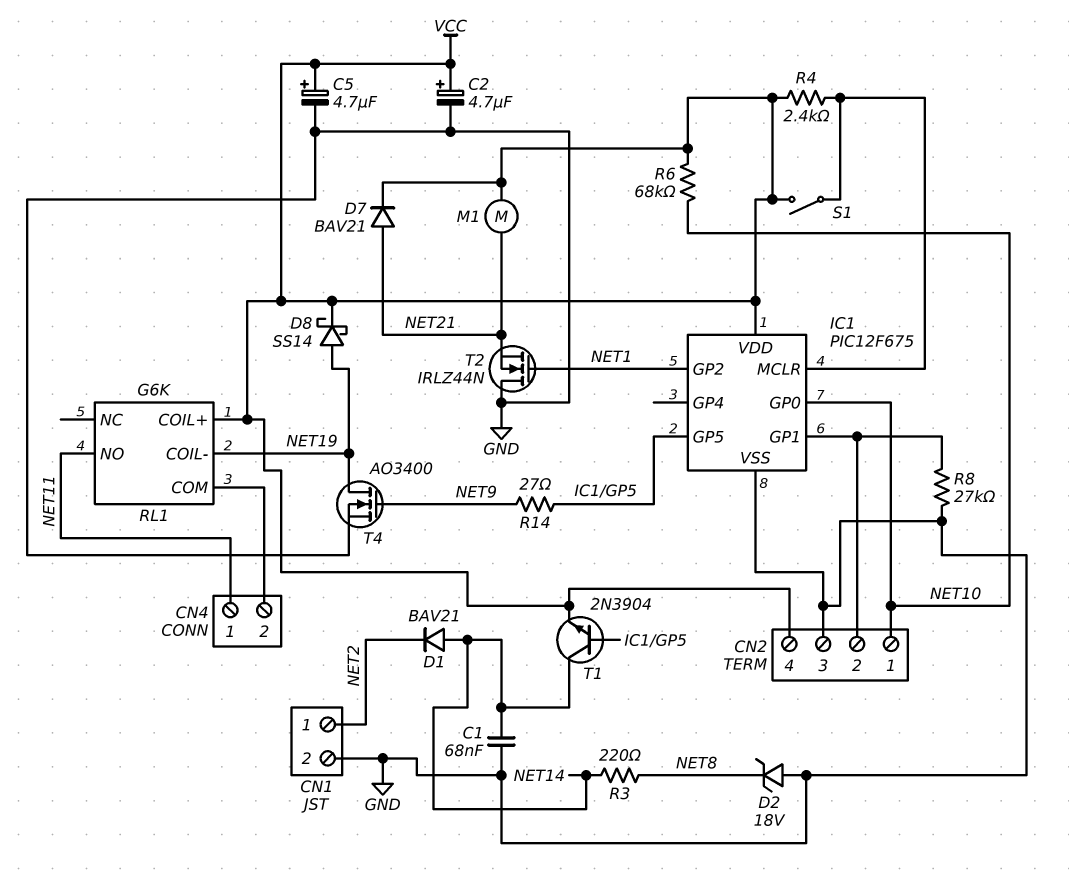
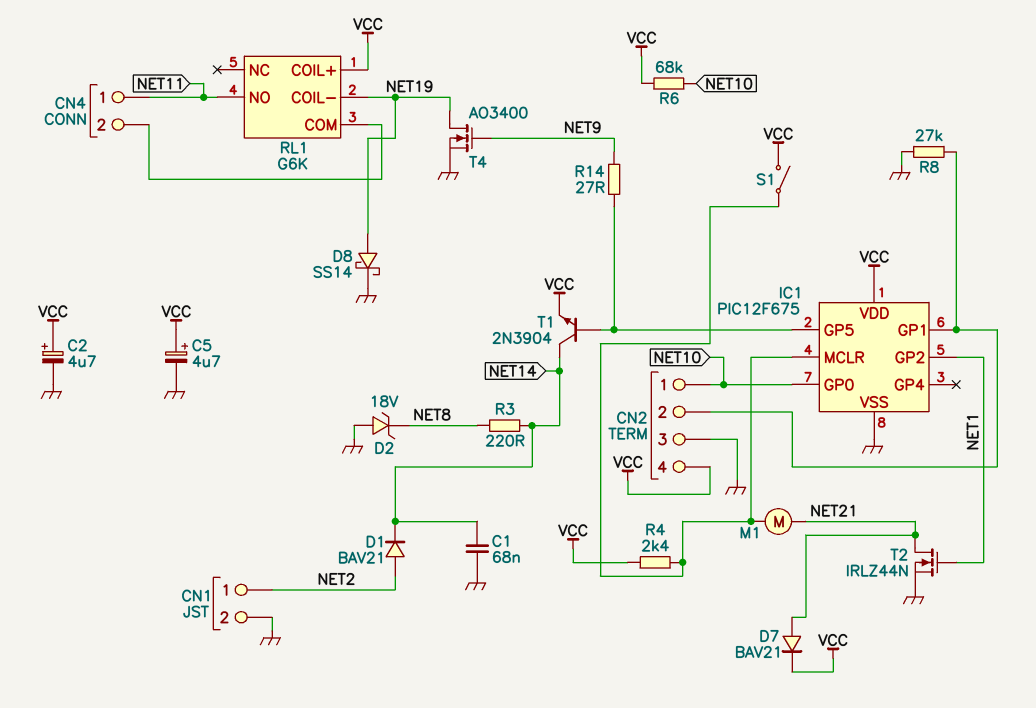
D1: diode BAV21 (A NET14, K NET2) -> diode BAV21 (A NET2, K NET14)
D8: schottky SS14 (A NET19, K VCC) -> schottky SS14 (A NET19, K GND)
M1: motor (NET21, VCC) -> motor (IC1/MCLR, NET21)
T2: NMOS IRLZ44N (G NET1, D GND, S NET21) -> NMOS IRLZ44N (G NET1, D NET21, S GND)

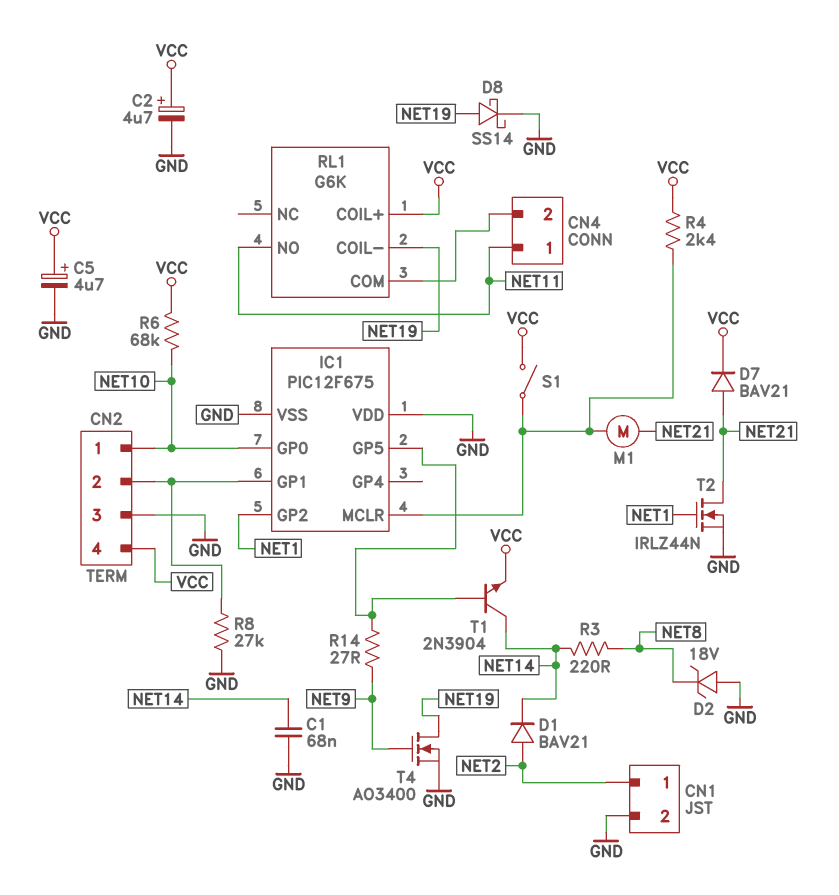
IC1 pin VDD: VCC -> GND

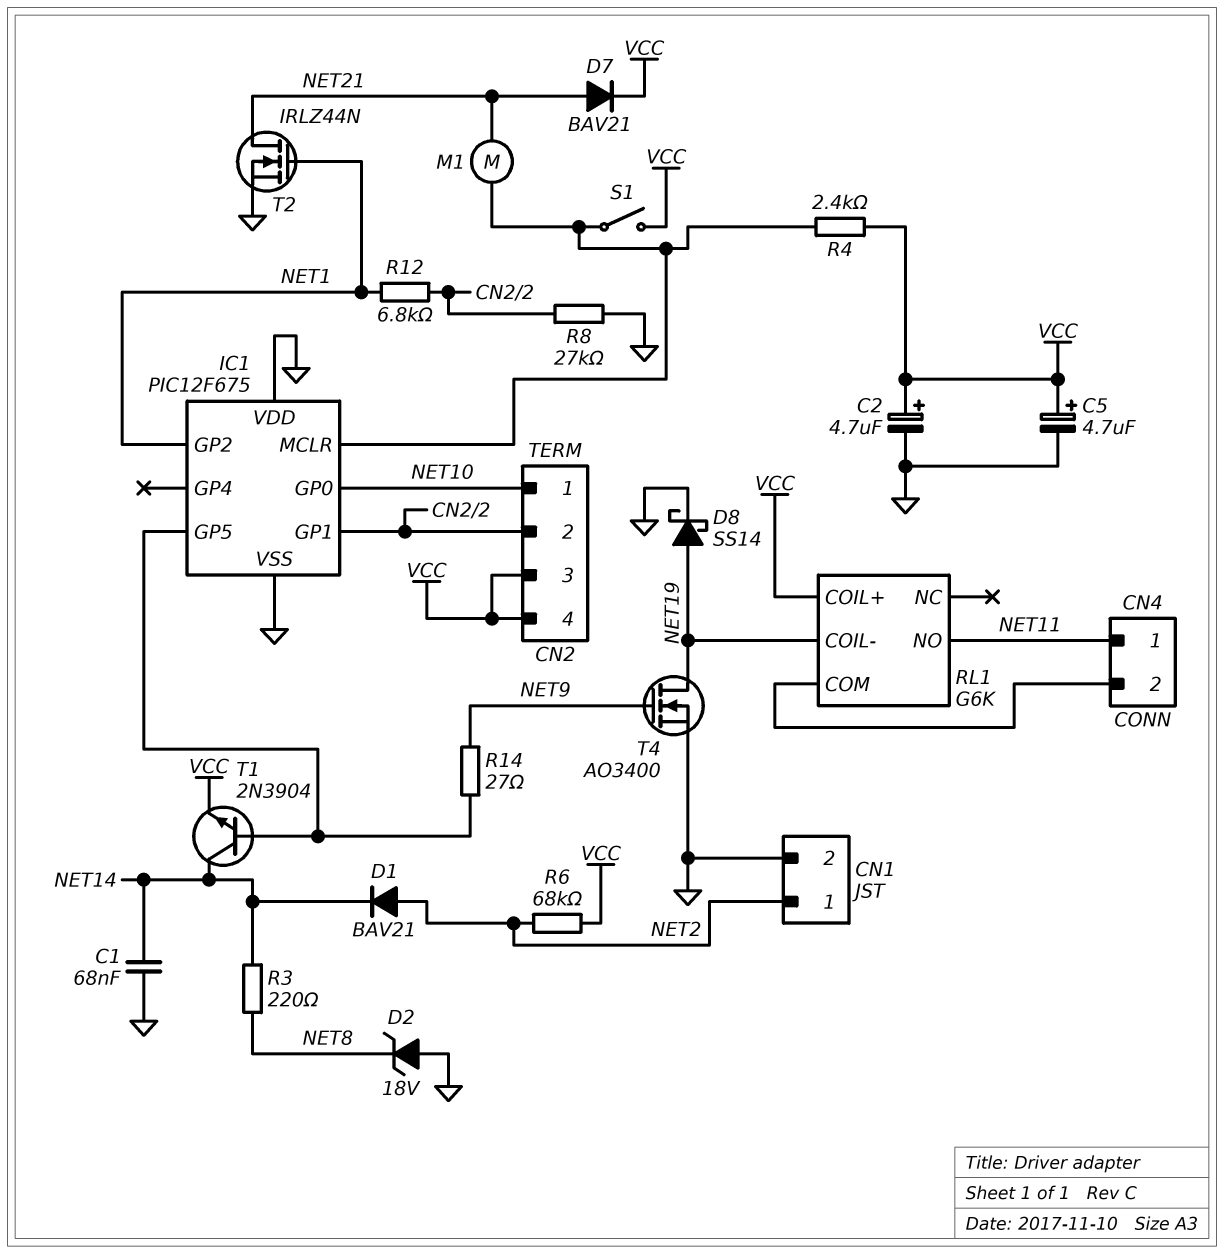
CN2 pin 3: GND -> VCC
R6: 68k (NET10, VCC) -> 68k (NET2, VCC)
R12: none -> 6.8k (CN2/2, NET1)

